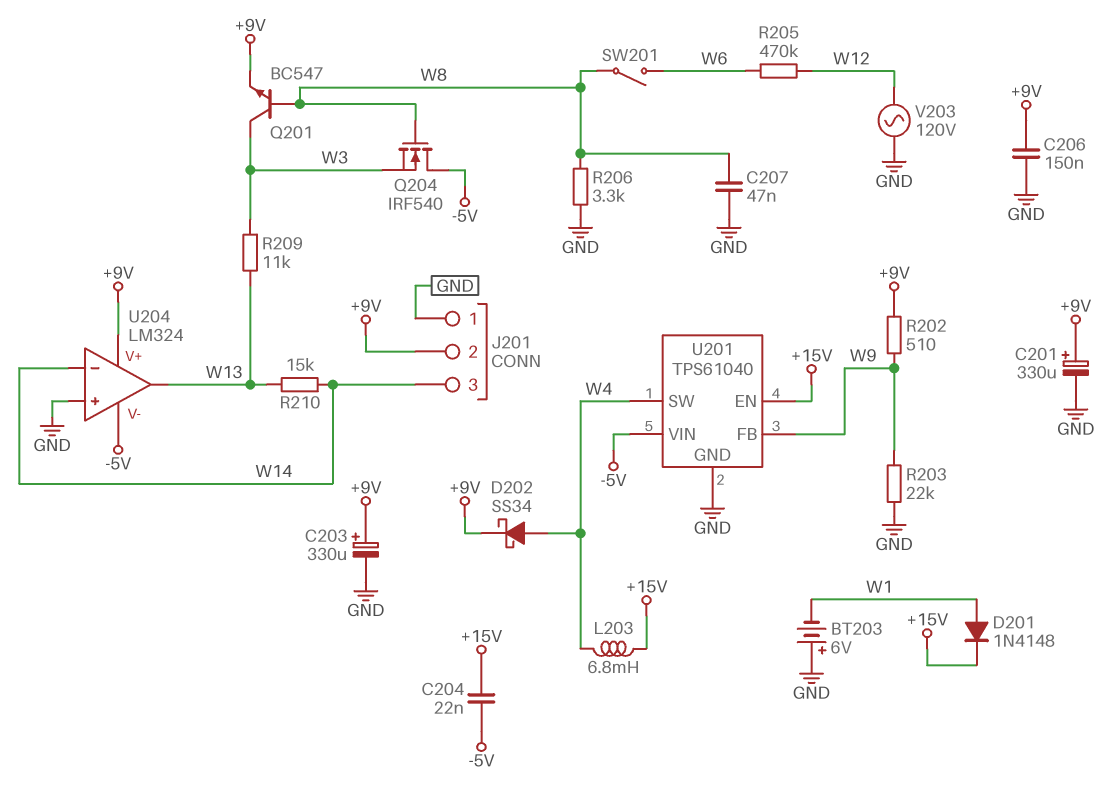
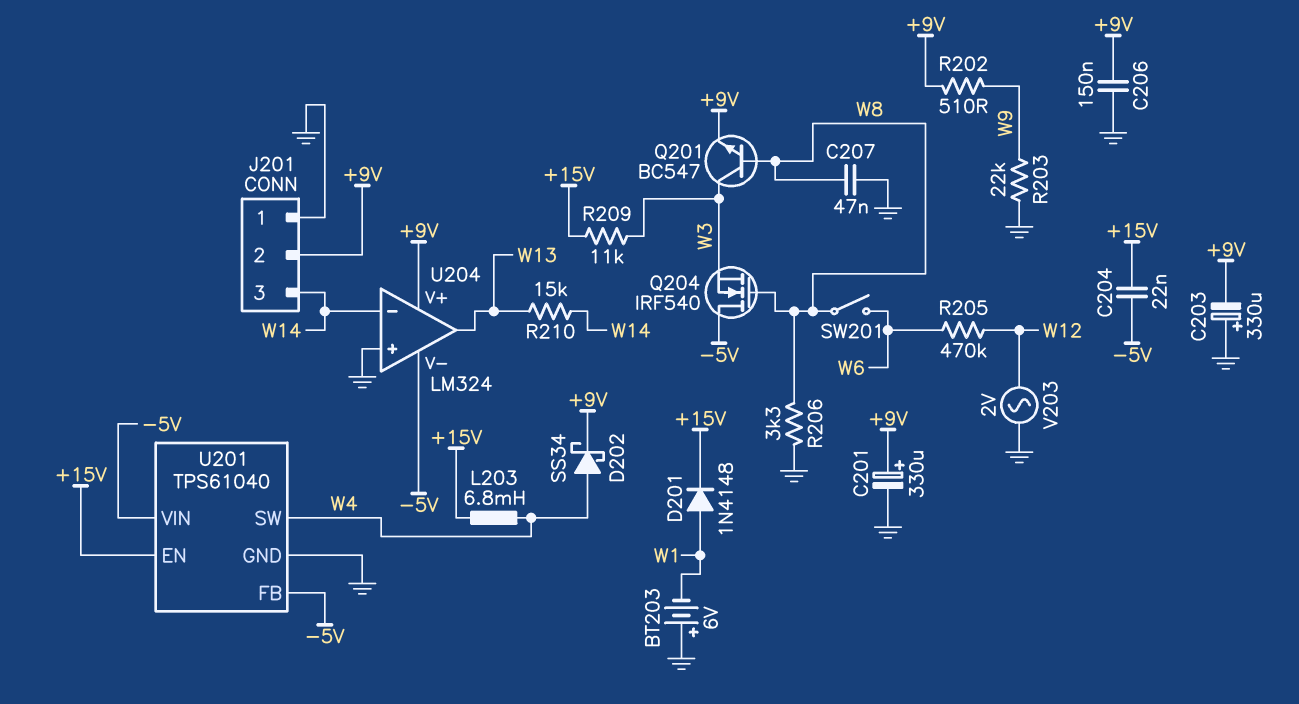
C203: 330uF (plus +9V, minus GND) -> 330uF (plus GND, minus +9V)
R209: 11k (W3, W13) -> 11k (+15V, W3)
U201 pin FB: W9 -> -5V
V203: AC 120V (GND, W12) -> AC 2V (GND, W12)

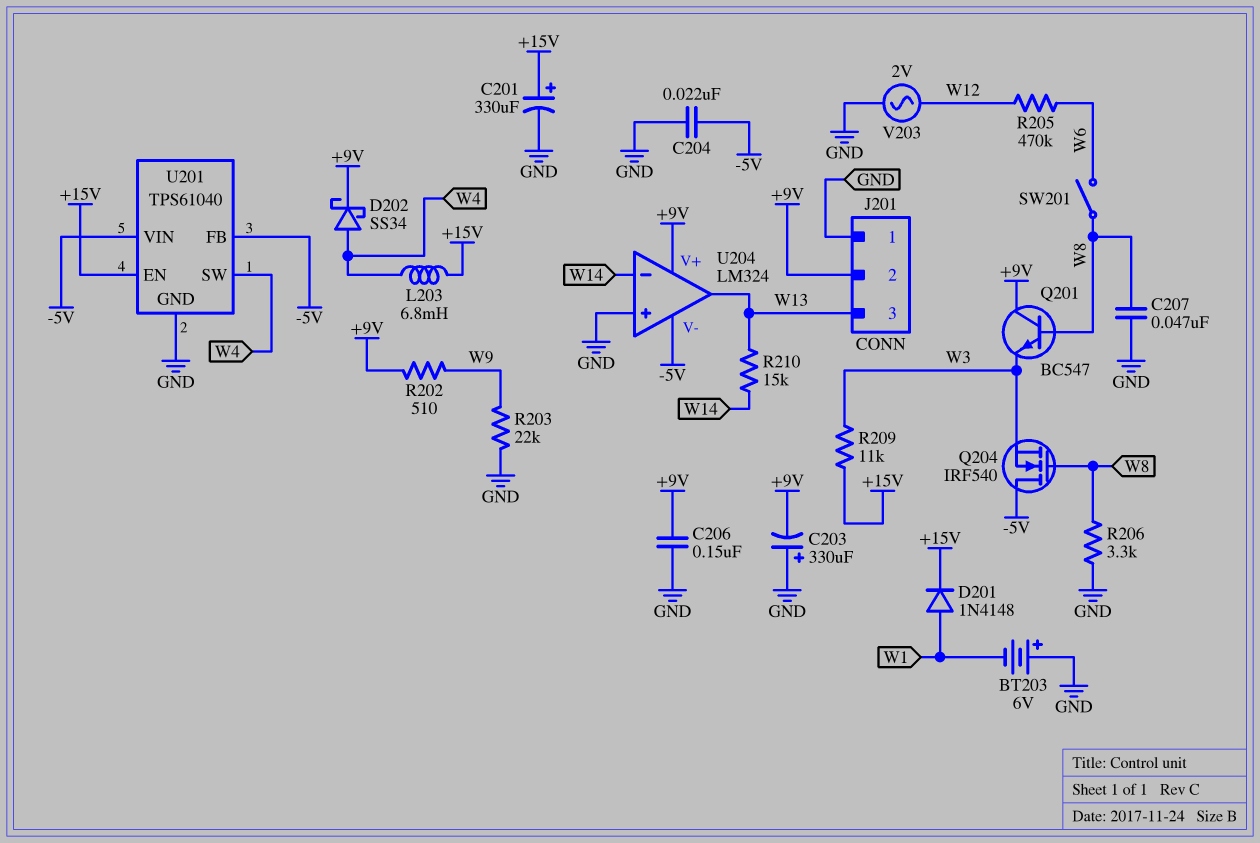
C201: 330uF (plus +9V, minus GND) -> 330uF (plus +15V, minus GND)
C204: 22nF (+15V, -5V) -> 22nF (-5V, GND)
J201 pin 3: W14 -> W13
Q201: NPN BC547 (B W8, C W3, E +9V) -> NPN BC547 (B W8, C +9V, E W3)

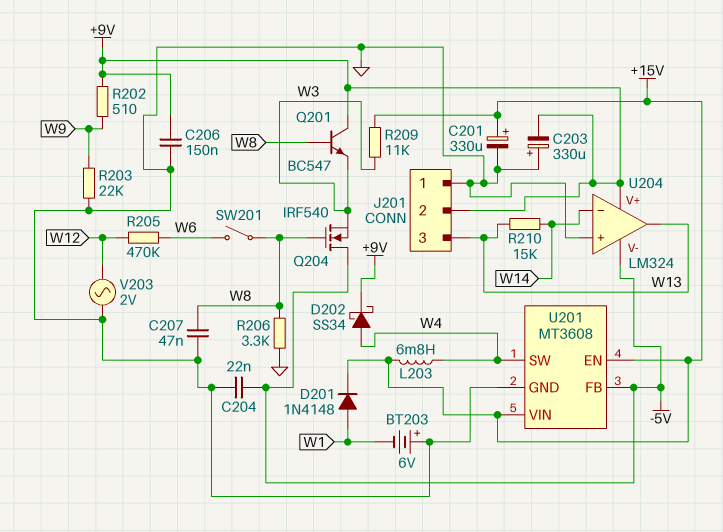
U201: TPS61040 -> MT3608
U201 pin VIN: -5V -> +15V

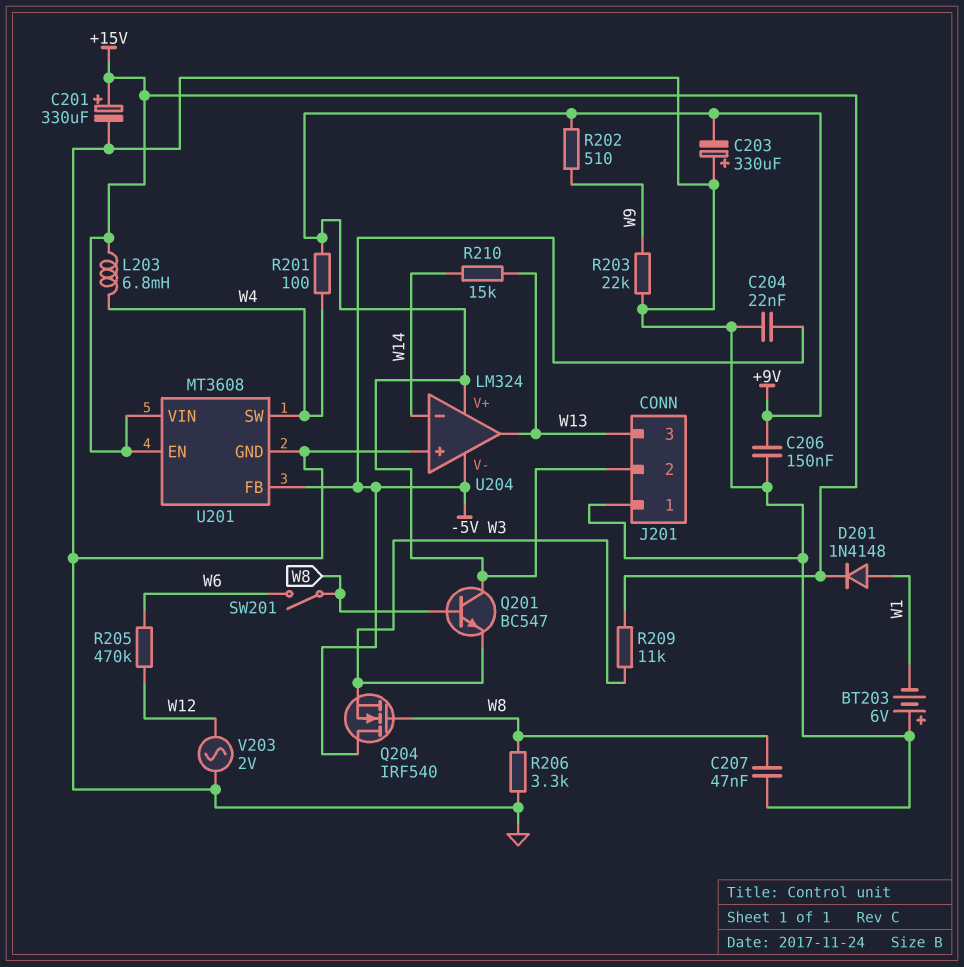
D202: schottky SS34 (A W4, K +9V) -> none
R201: none -> 100 (+9V, W4)

